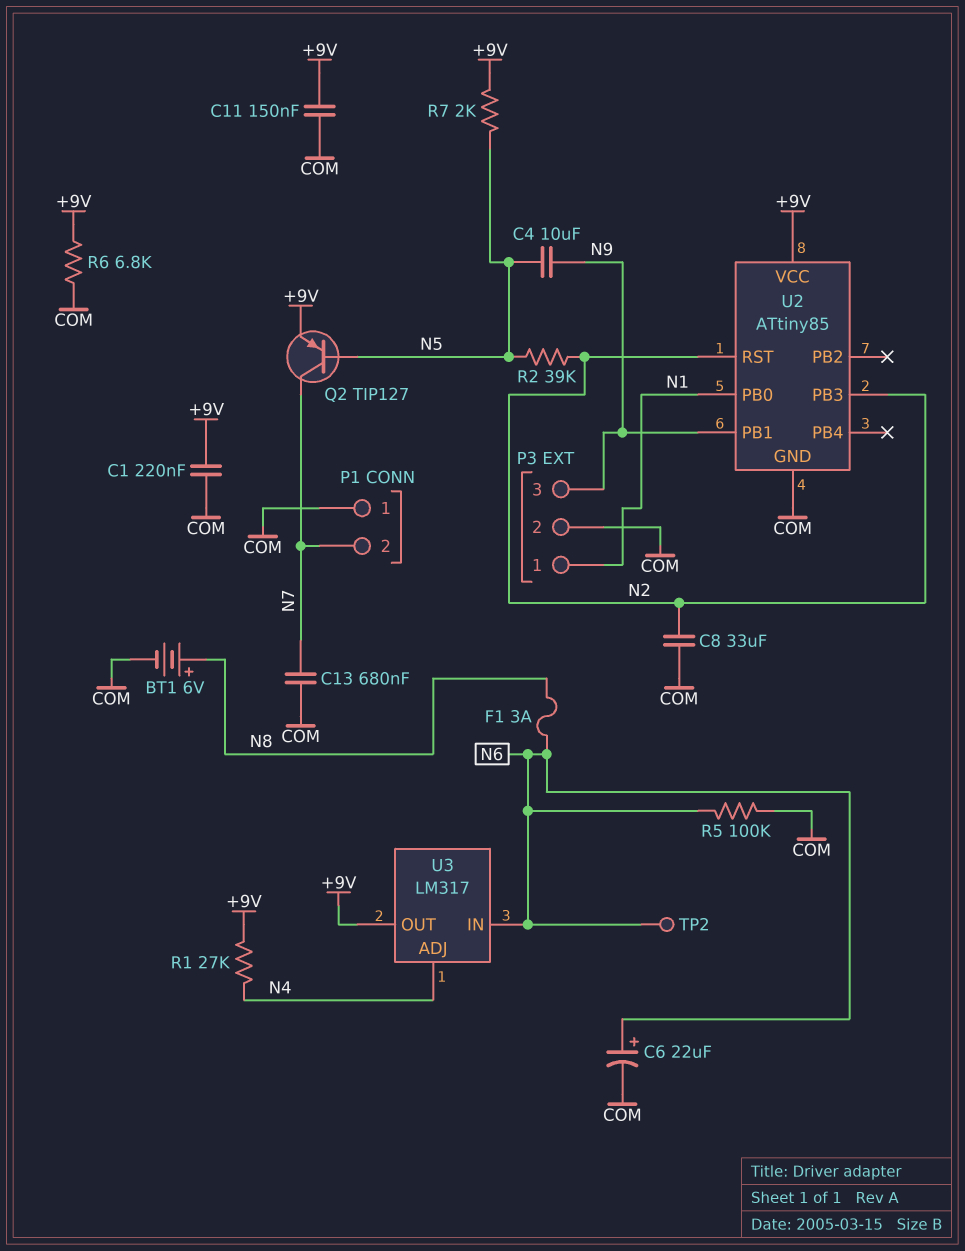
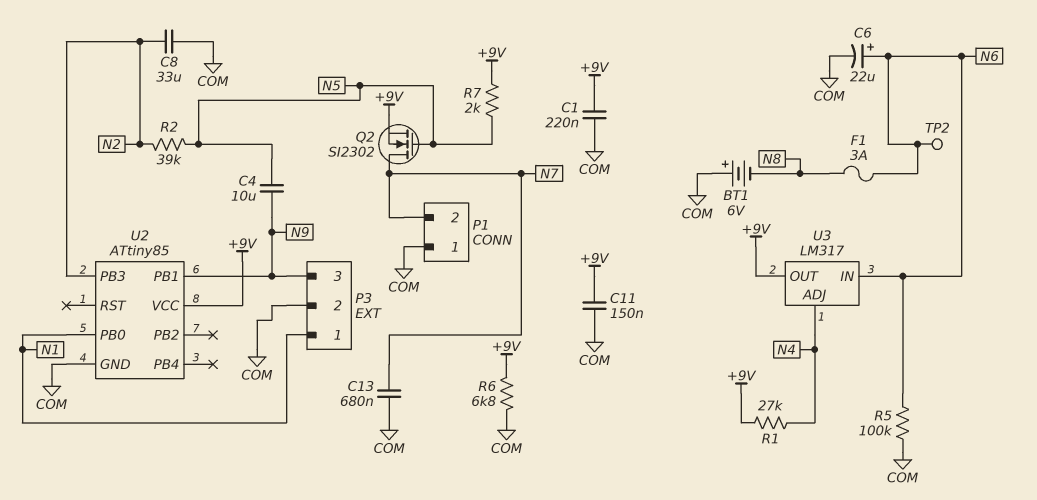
BT1: 6V (plus N8, minus COM) -> 6V (plus COM, minus N8)
Q2: PNP TIP127 (B N5, C N7, E +9V) -> NMOS SI2302 (G N5, D N7, S +9V)
U2 pin RST: N2 -> none

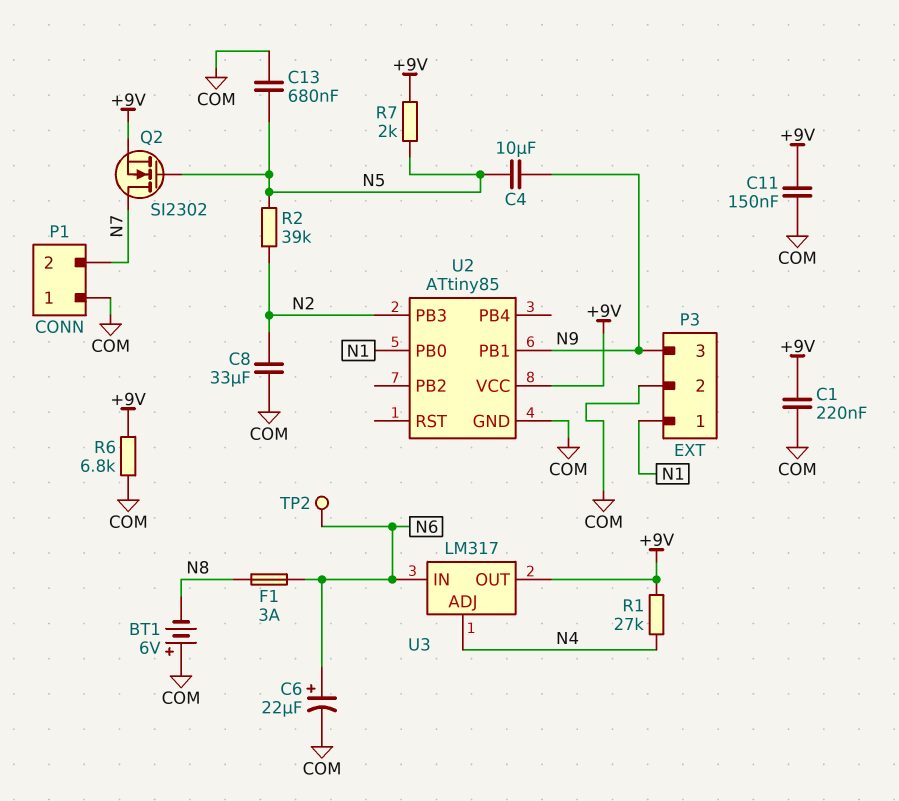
C13: 680nF (COM, N7) -> 680nF (COM, N5)
R5: 100k (COM, N6) -> none

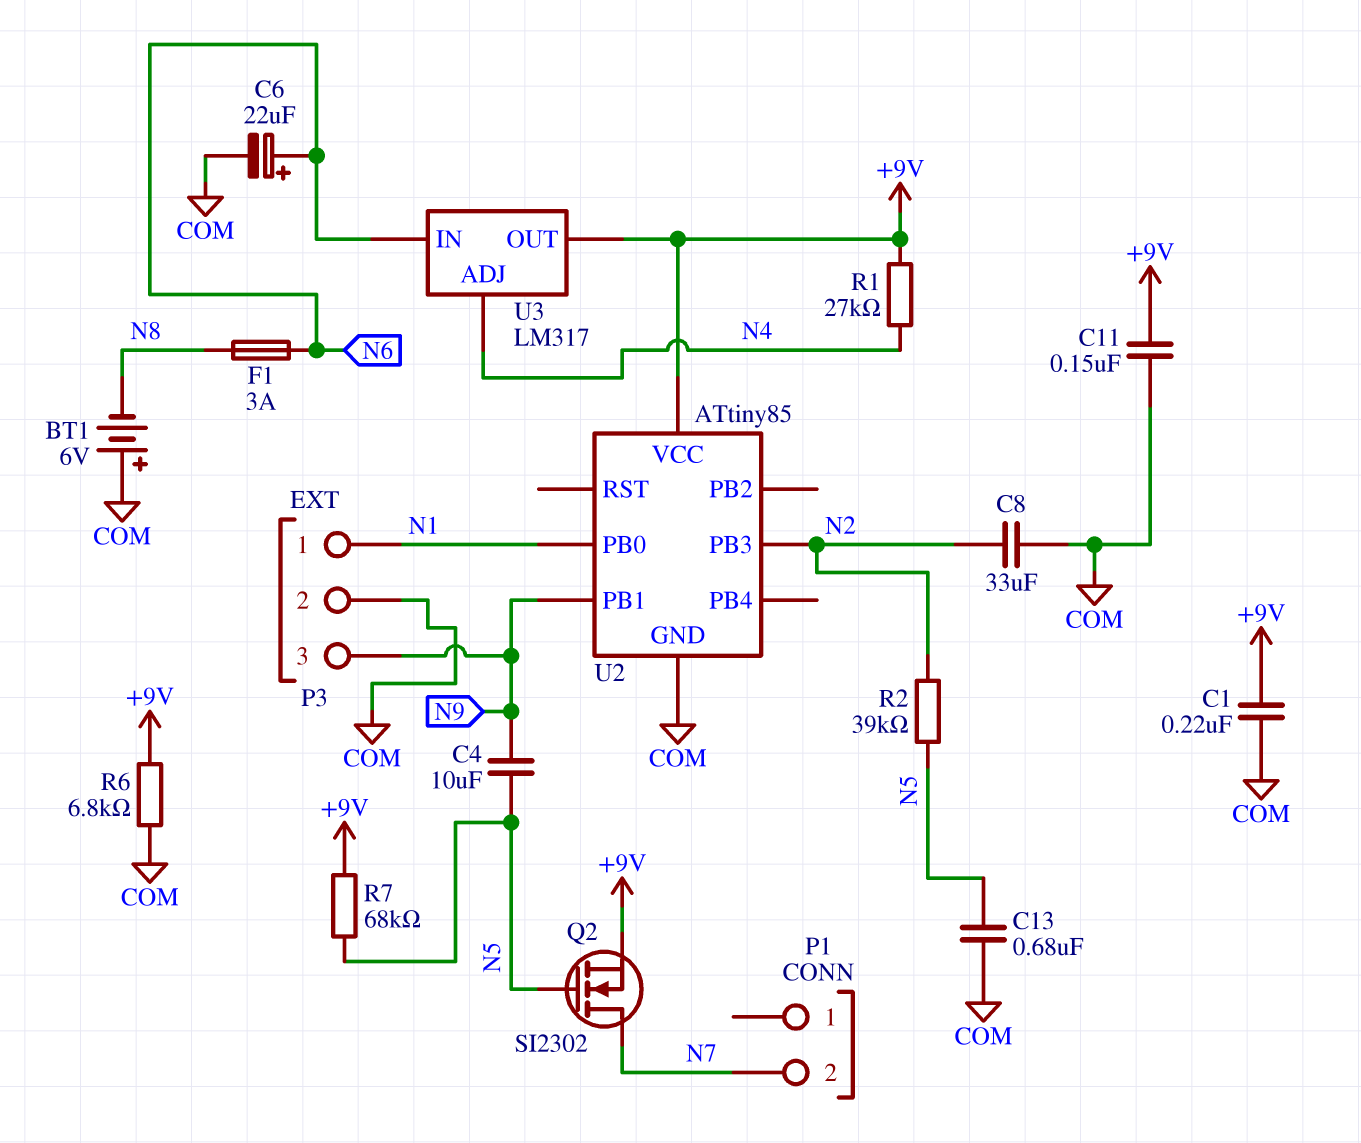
P1 pin 1: COM -> none
R7: 2k (+9V, N5) -> 68k (+9V, N5)
TP2: test point (N6) -> none

